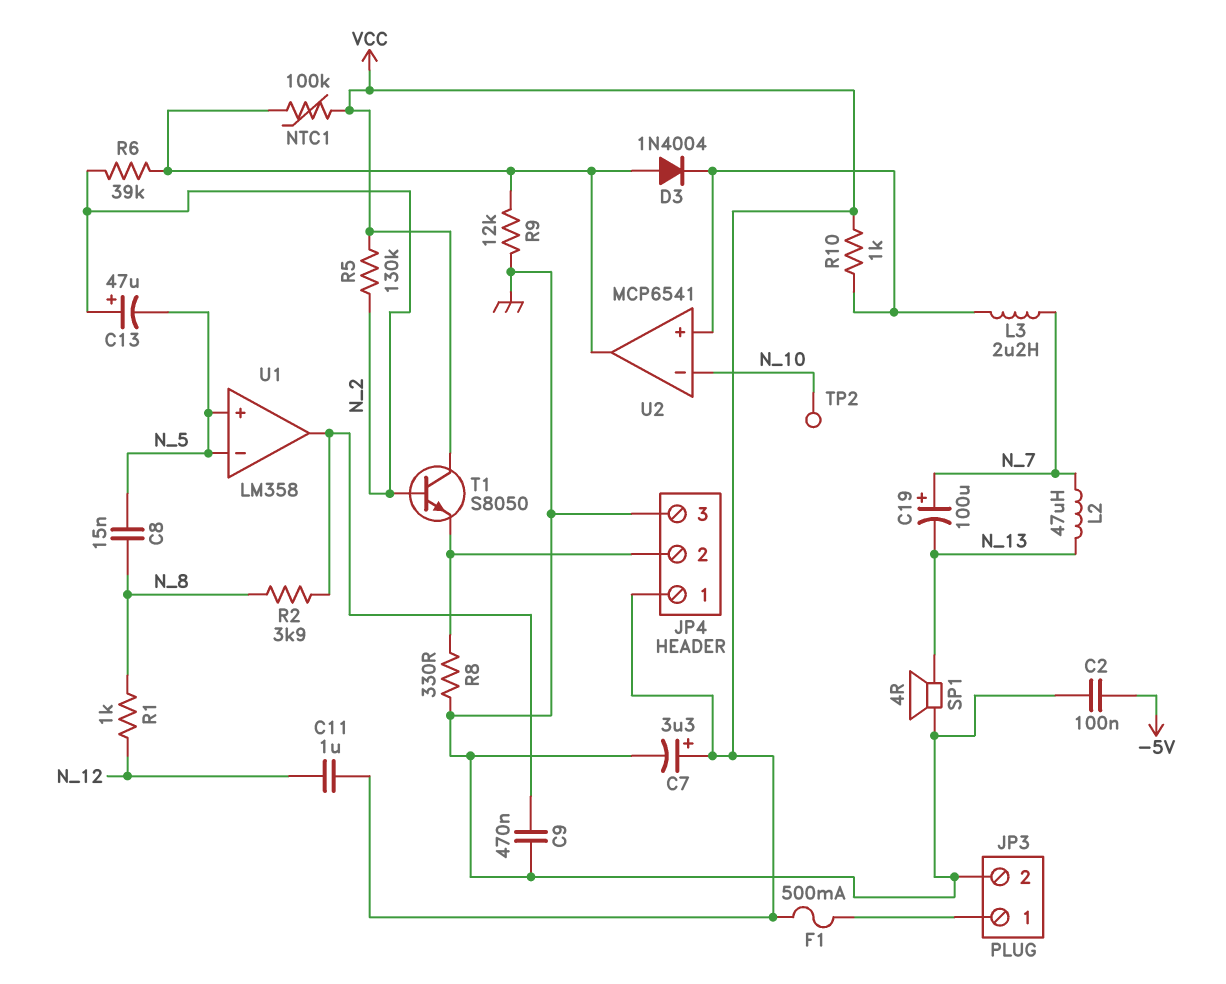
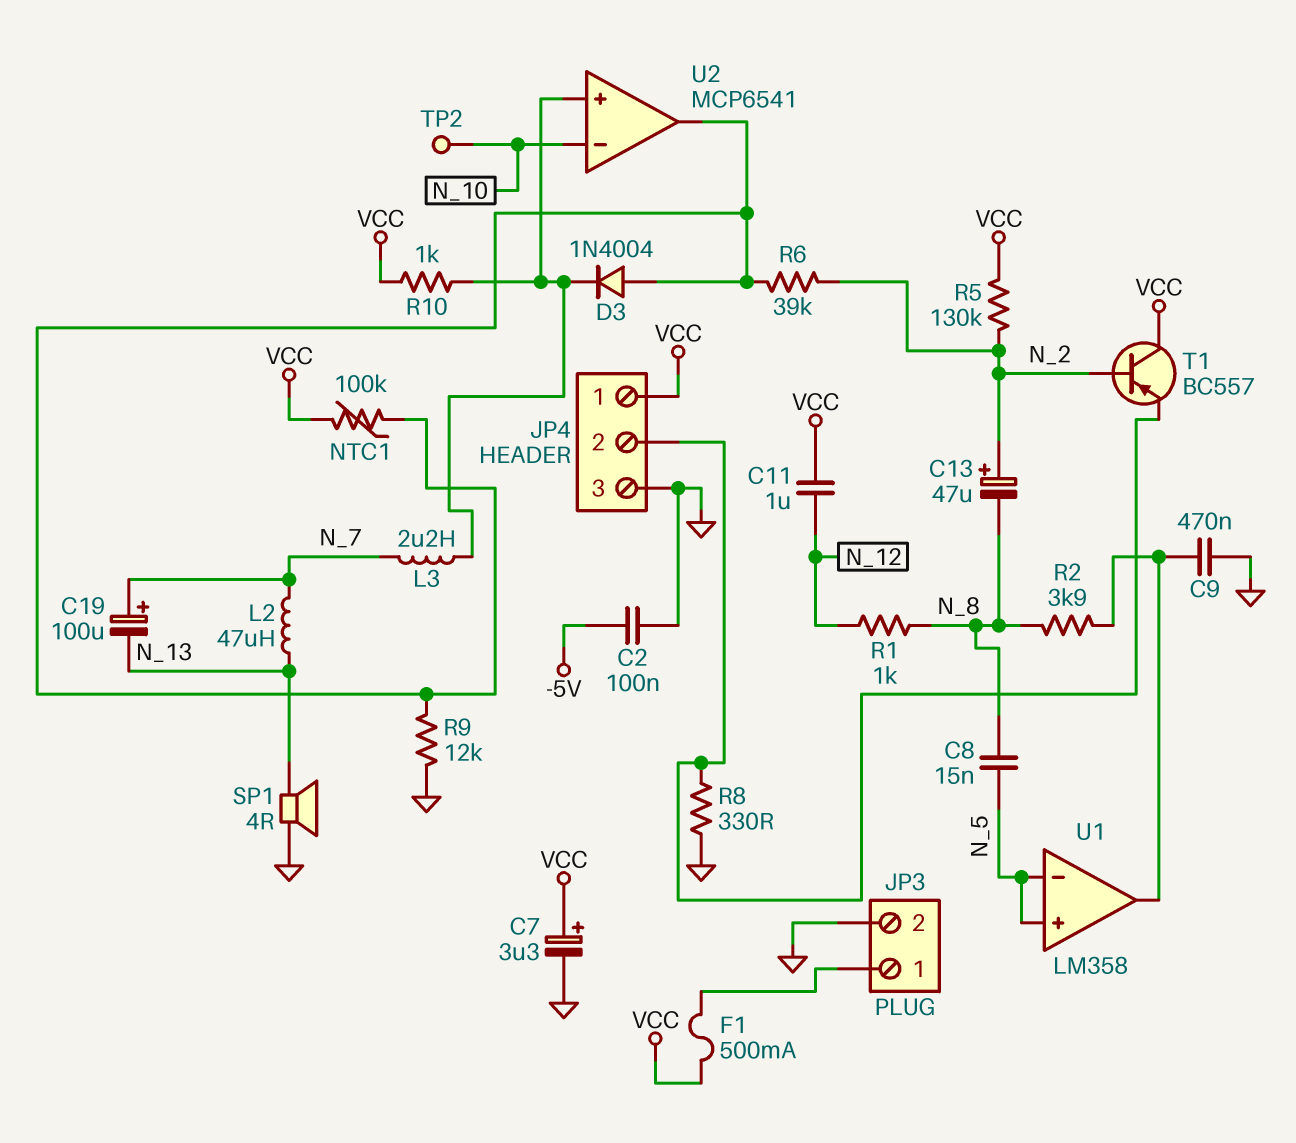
C13: 47uF (plus N_2, minus N_5) -> 47uF (plus N_2, minus N_8)
T1: NPN S8050 (B N_2, C VCC, E JP4/2) -> PNP BC557 (B N_2, C VCC, E JP4/2)

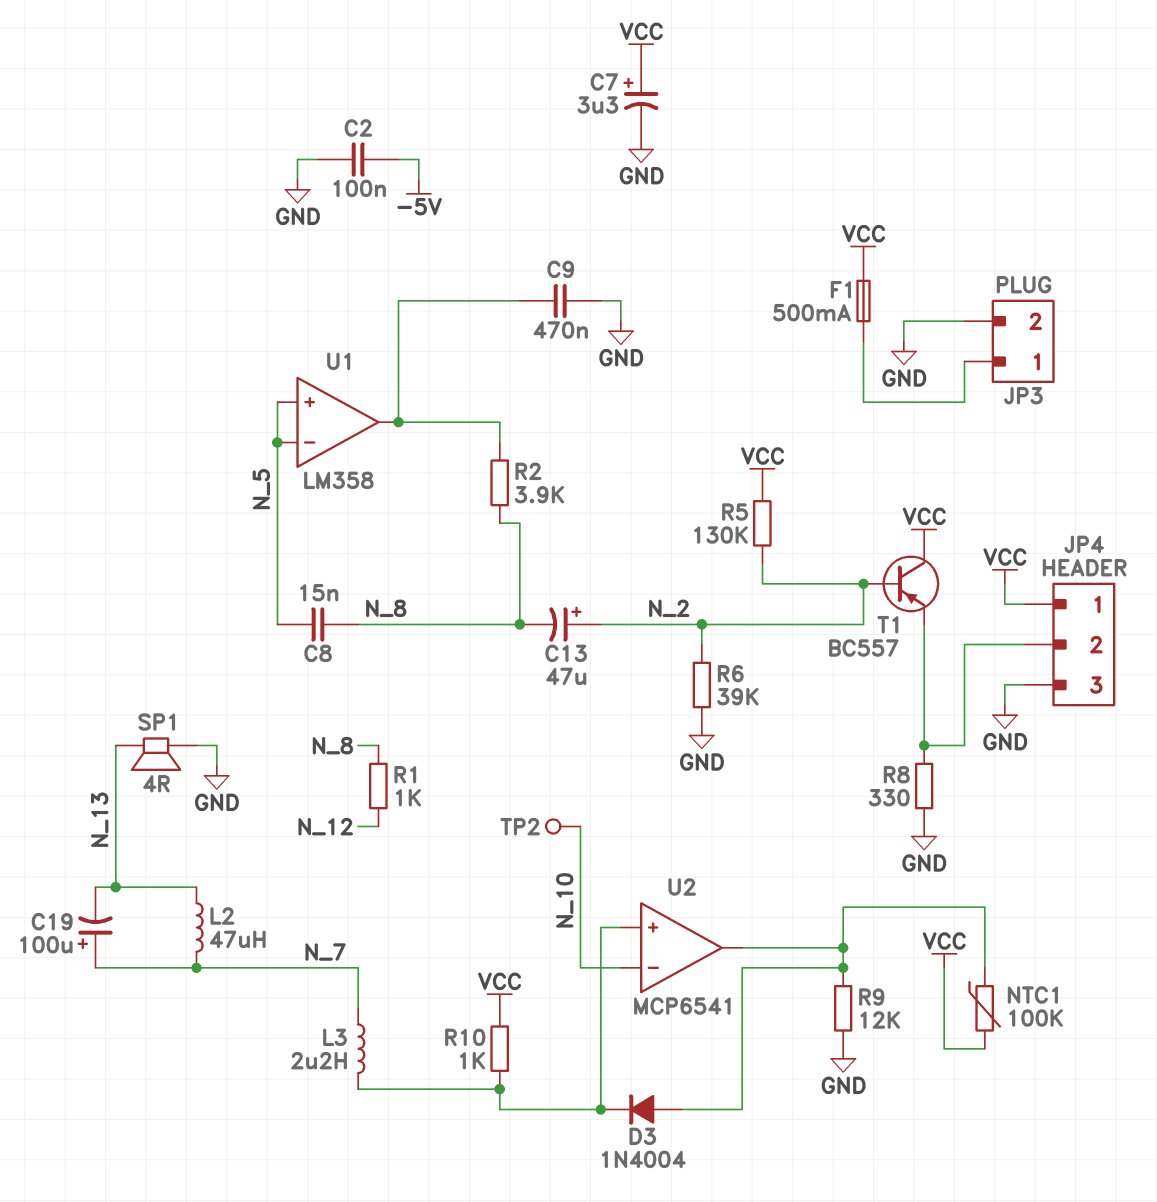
C11: 1uF (N_12, VCC) -> none
R6: 39k (N_2, U2/out) -> 39k (GND, N_2)

